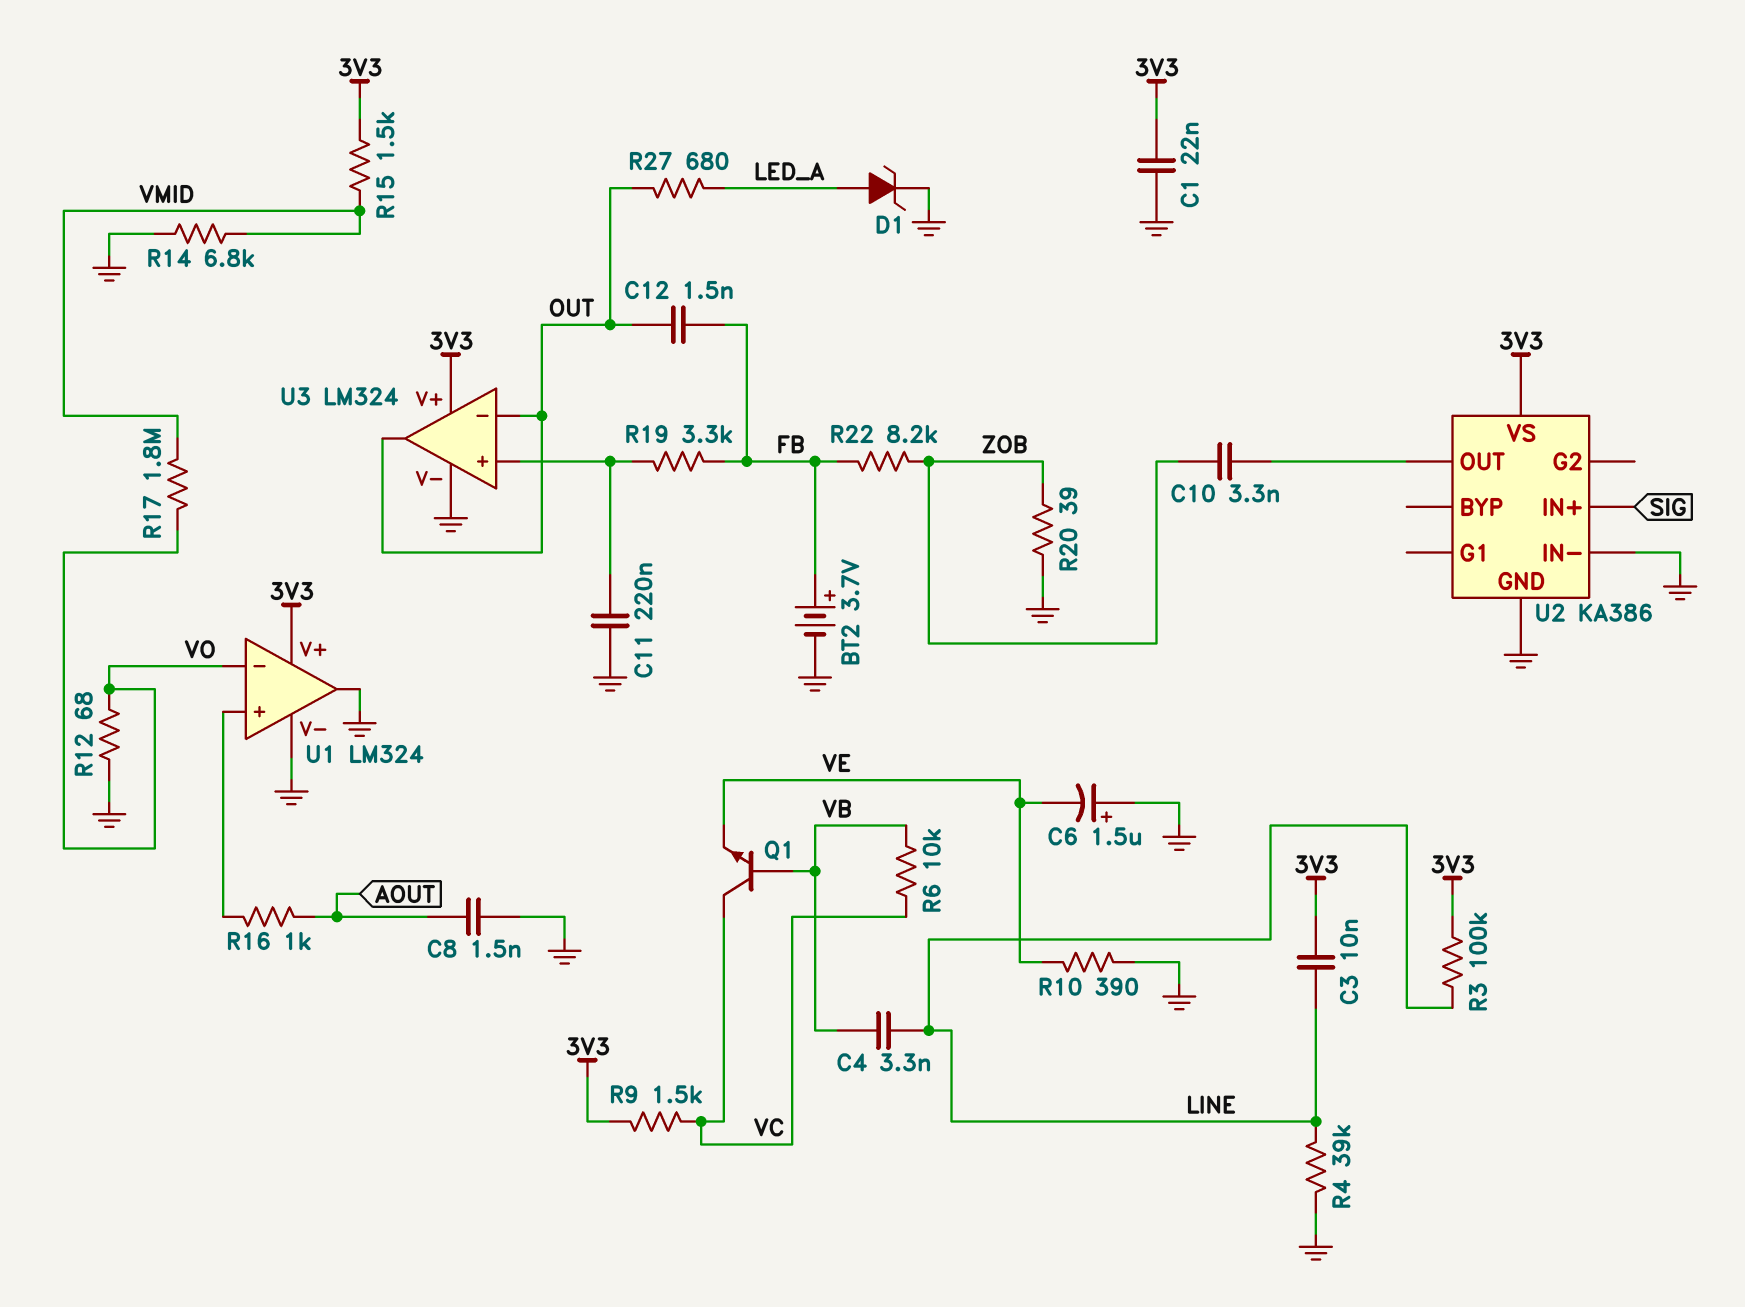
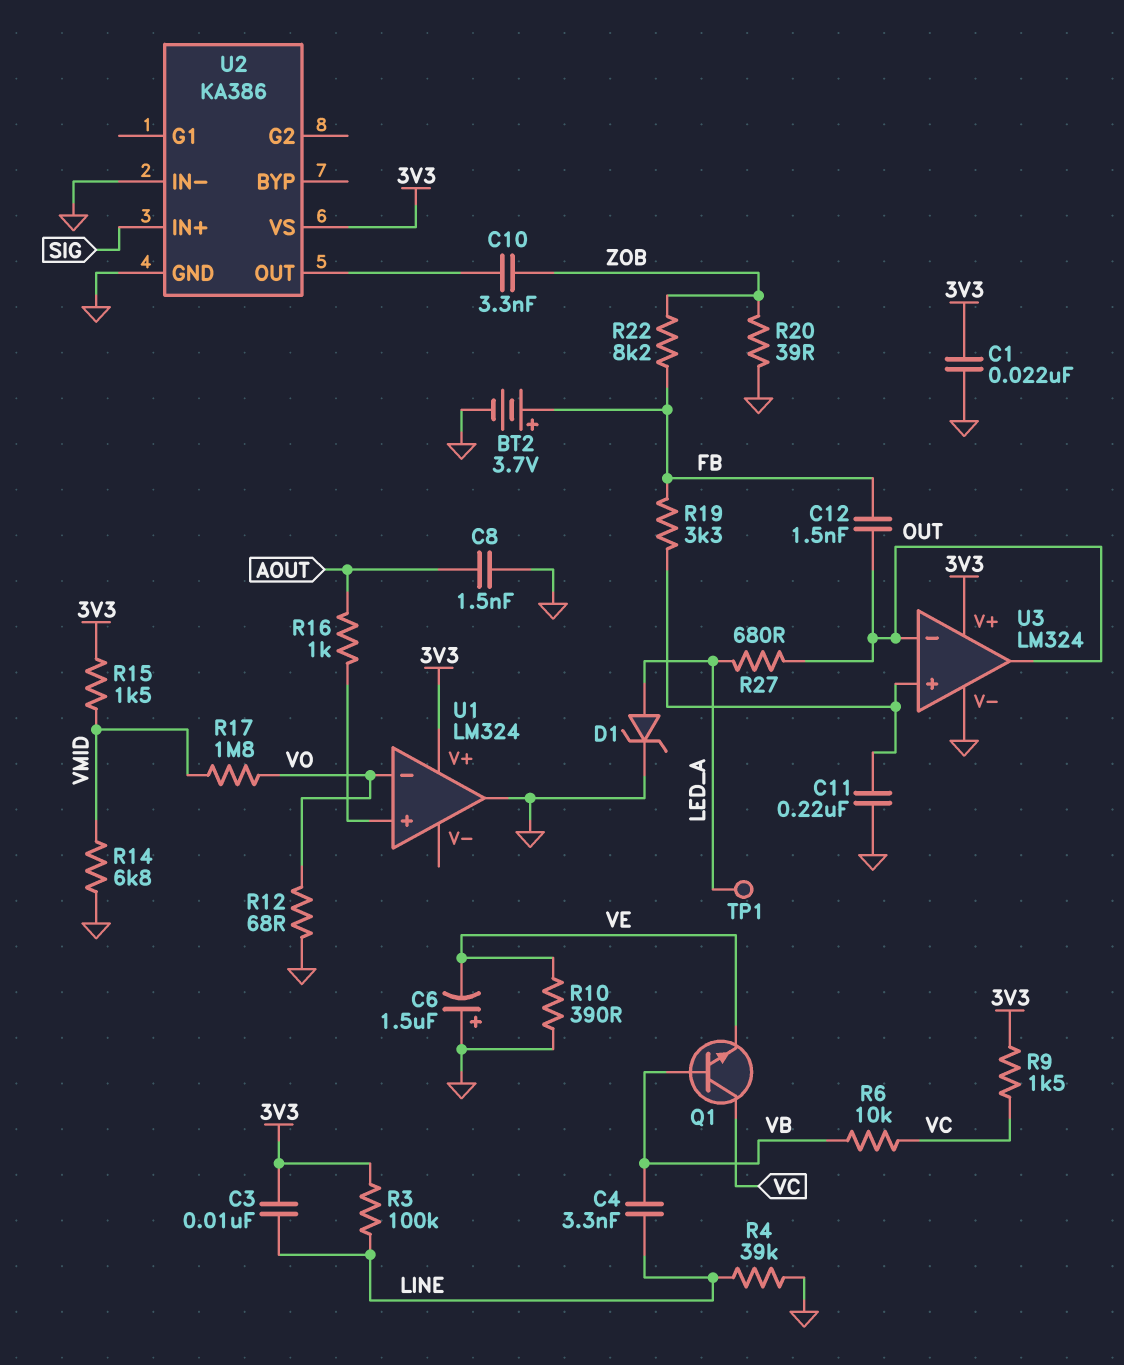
TP1: none -> test point (LED_A)
U1 pin V-: GND -> none

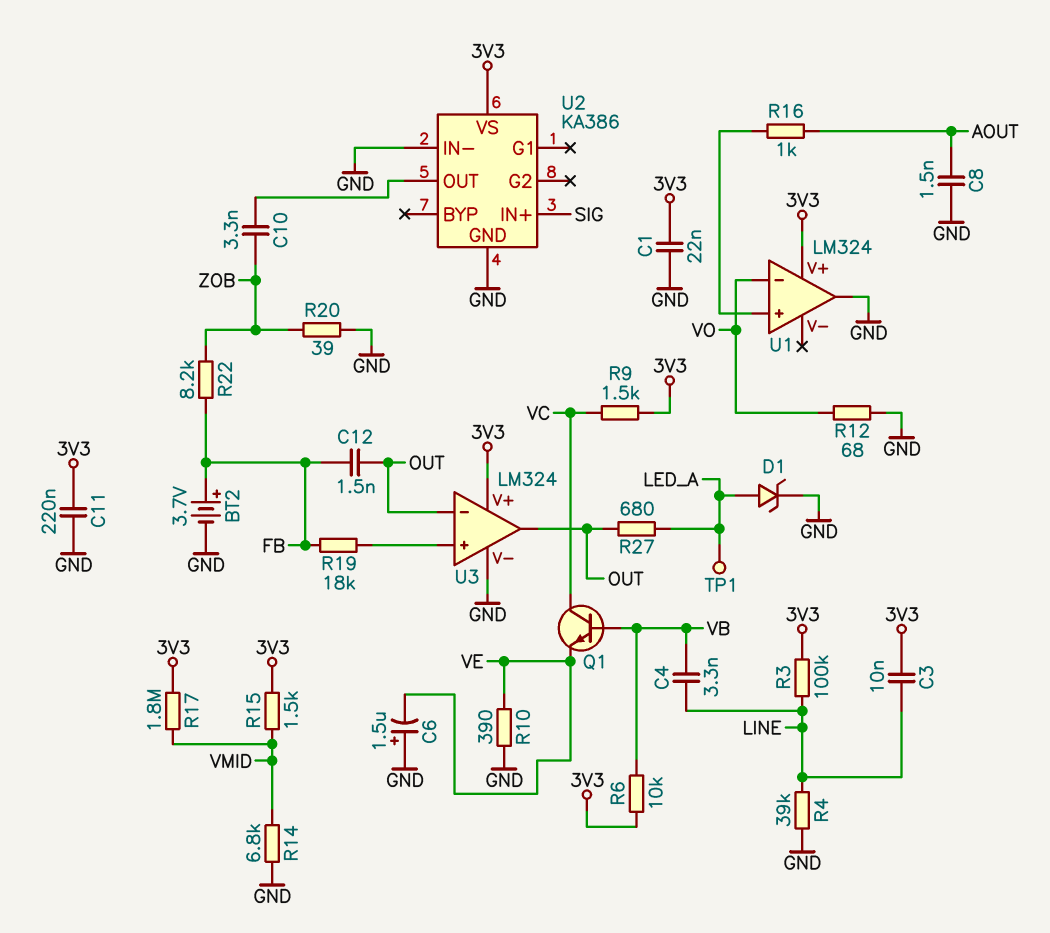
C11: 220nF (GND, U3/in+) -> 220nF (3V3, GND)
R6: 10k (VB, VC) -> 10k (3V3, VB)
R17: 1.8M (VMID, VO) -> 1.8M (3V3, VMID)
R19: 3.3k (FB, U3/in+) -> 18k (FB, U3/in+)

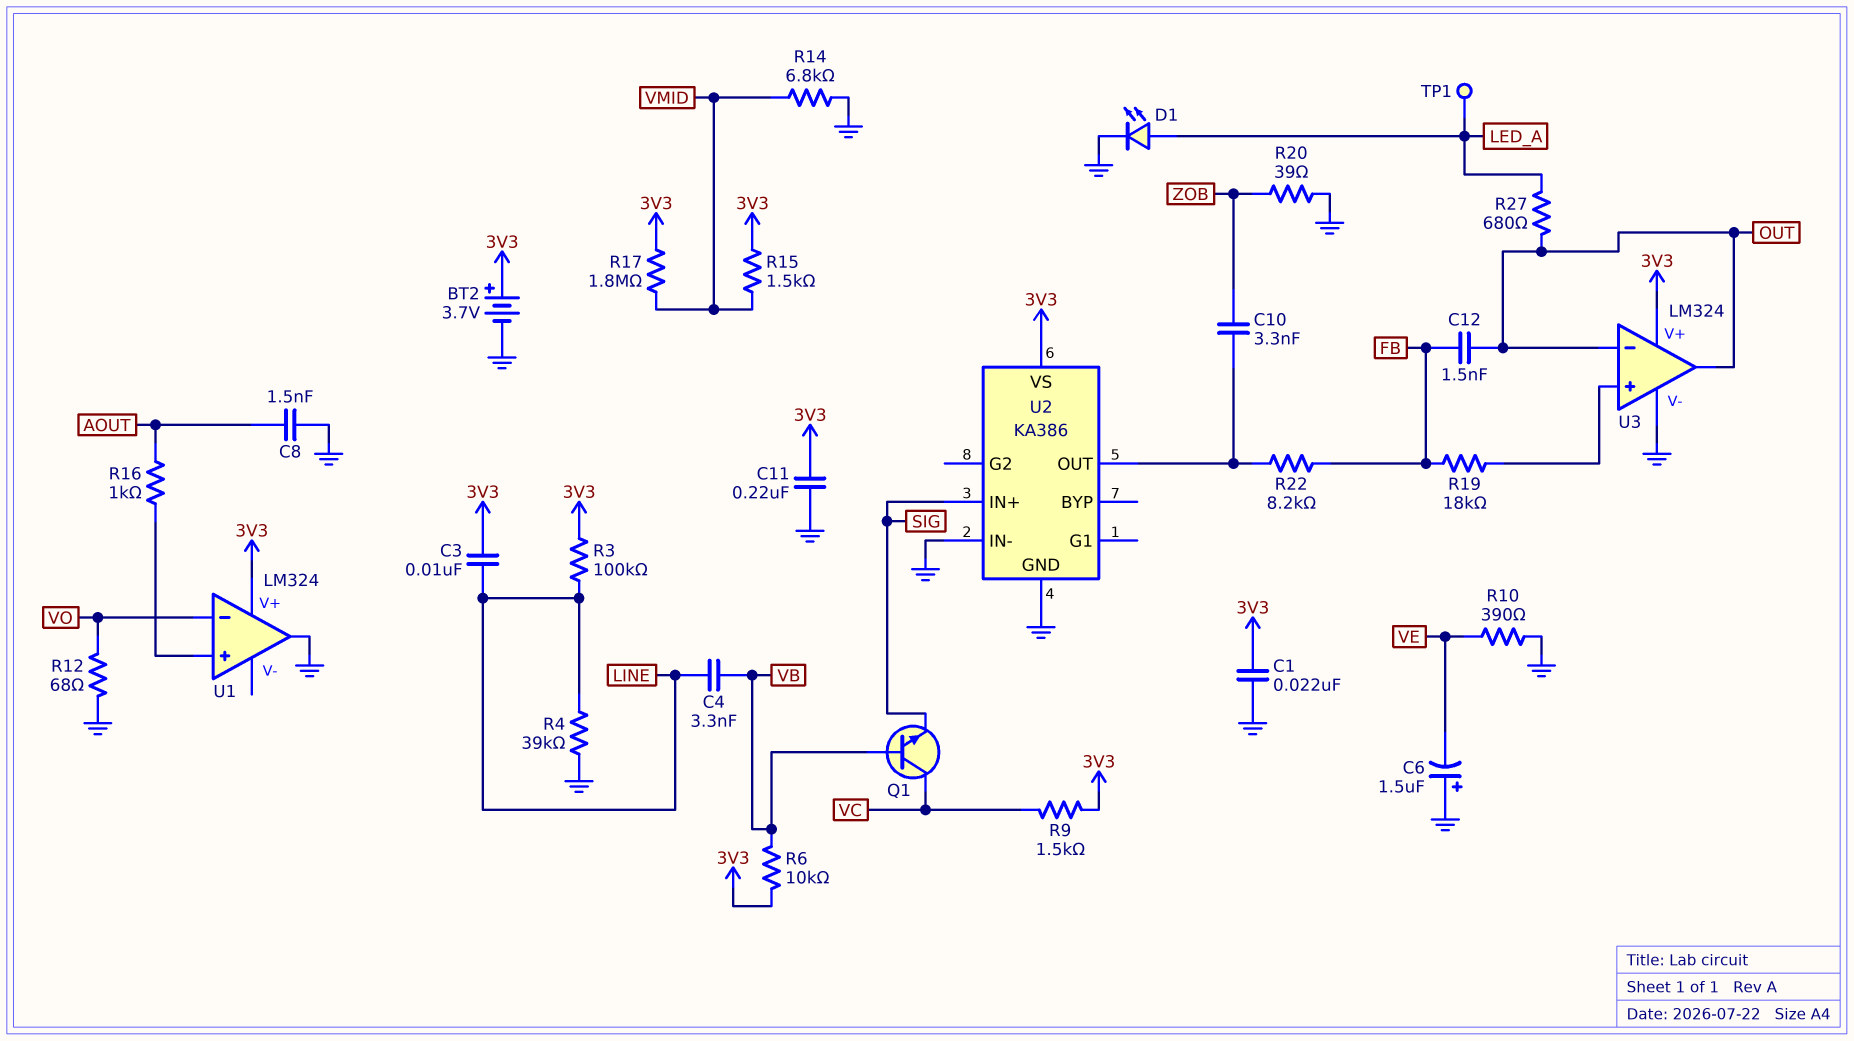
BT2: 3.7V (plus FB, minus GND) -> 3.7V (plus 3V3, minus GND)
D1: zener (A LED_A, K GND) -> LED (A LED_A, K GND)
Q1: NPN (B VB, C VC, E VE) -> NPN (B VB, C VC, E SIG)
R22: 8.2k (FB, ZOB) -> 8.2k (FB, U2/OUT)

